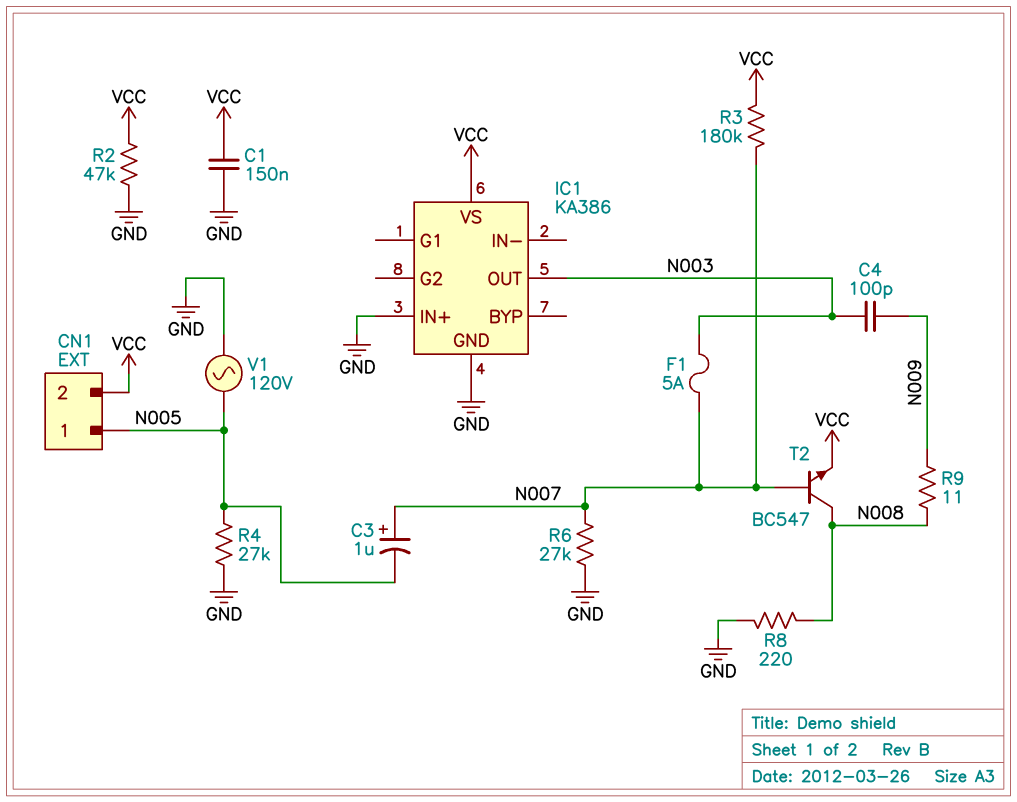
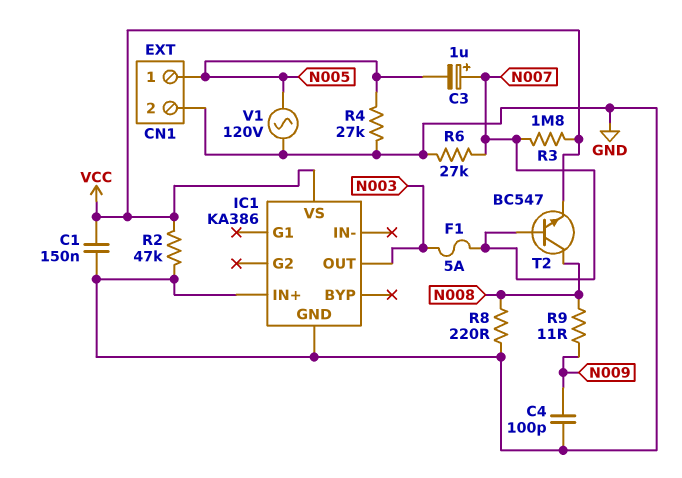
C4: 100pF (N003, N009) -> 100pF (GND, N009)
CN1 pin 2: VCC -> GND
R3: 180k (N007, VCC) -> 1.8M (N007, VCC)

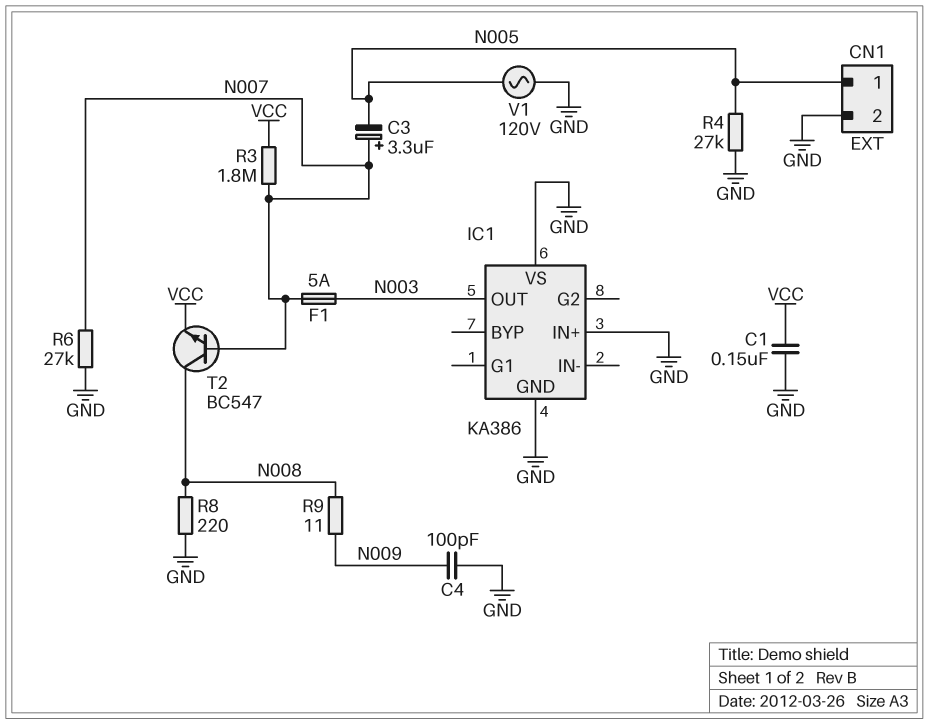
C3: 1uF (plus N007, minus N005) -> 3.3uF (plus N007, minus N005)
IC1 pin VS: VCC -> GND
R2: 47k (GND, VCC) -> none

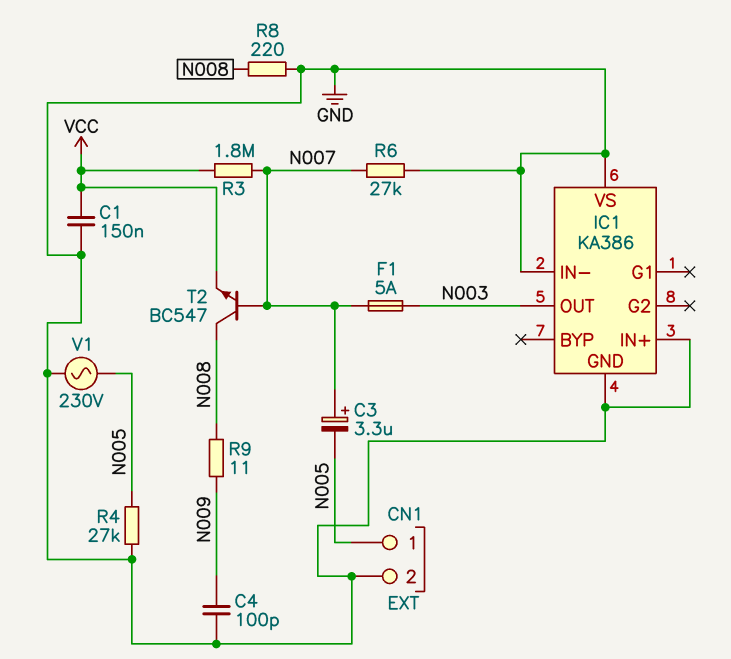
IC1 pin IN-: none -> GND
V1: AC 120V (GND, N005) -> AC 230V (GND, N005)

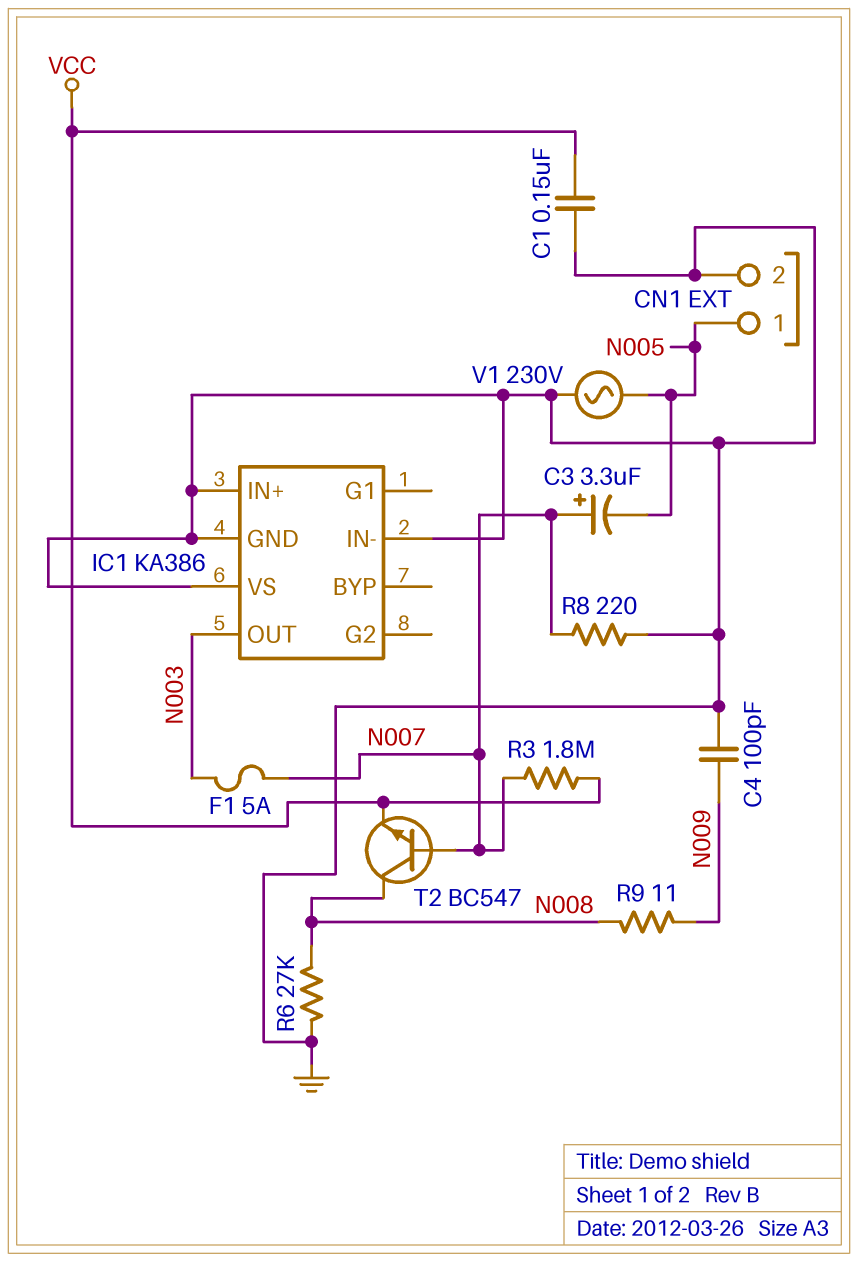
R4: 27k (GND, N005) -> none
R6: 27k (GND, N007) -> 27k (GND, N008)
R8: 220 (GND, N008) -> 220 (GND, N007)

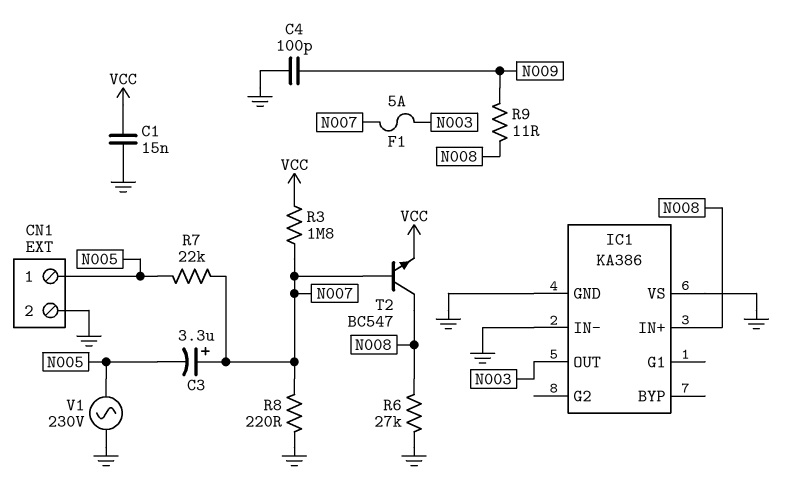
C1: 150nF (GND, VCC) -> 15nF (GND, VCC)
IC1 pin IN+: GND -> N008
R7: none -> 22k (N005, N007)

